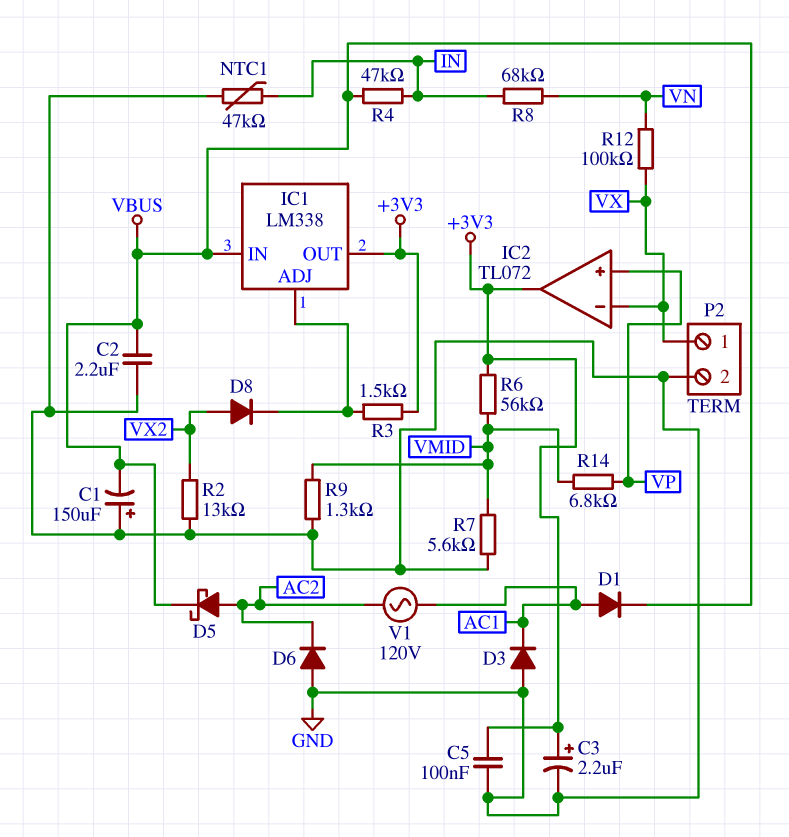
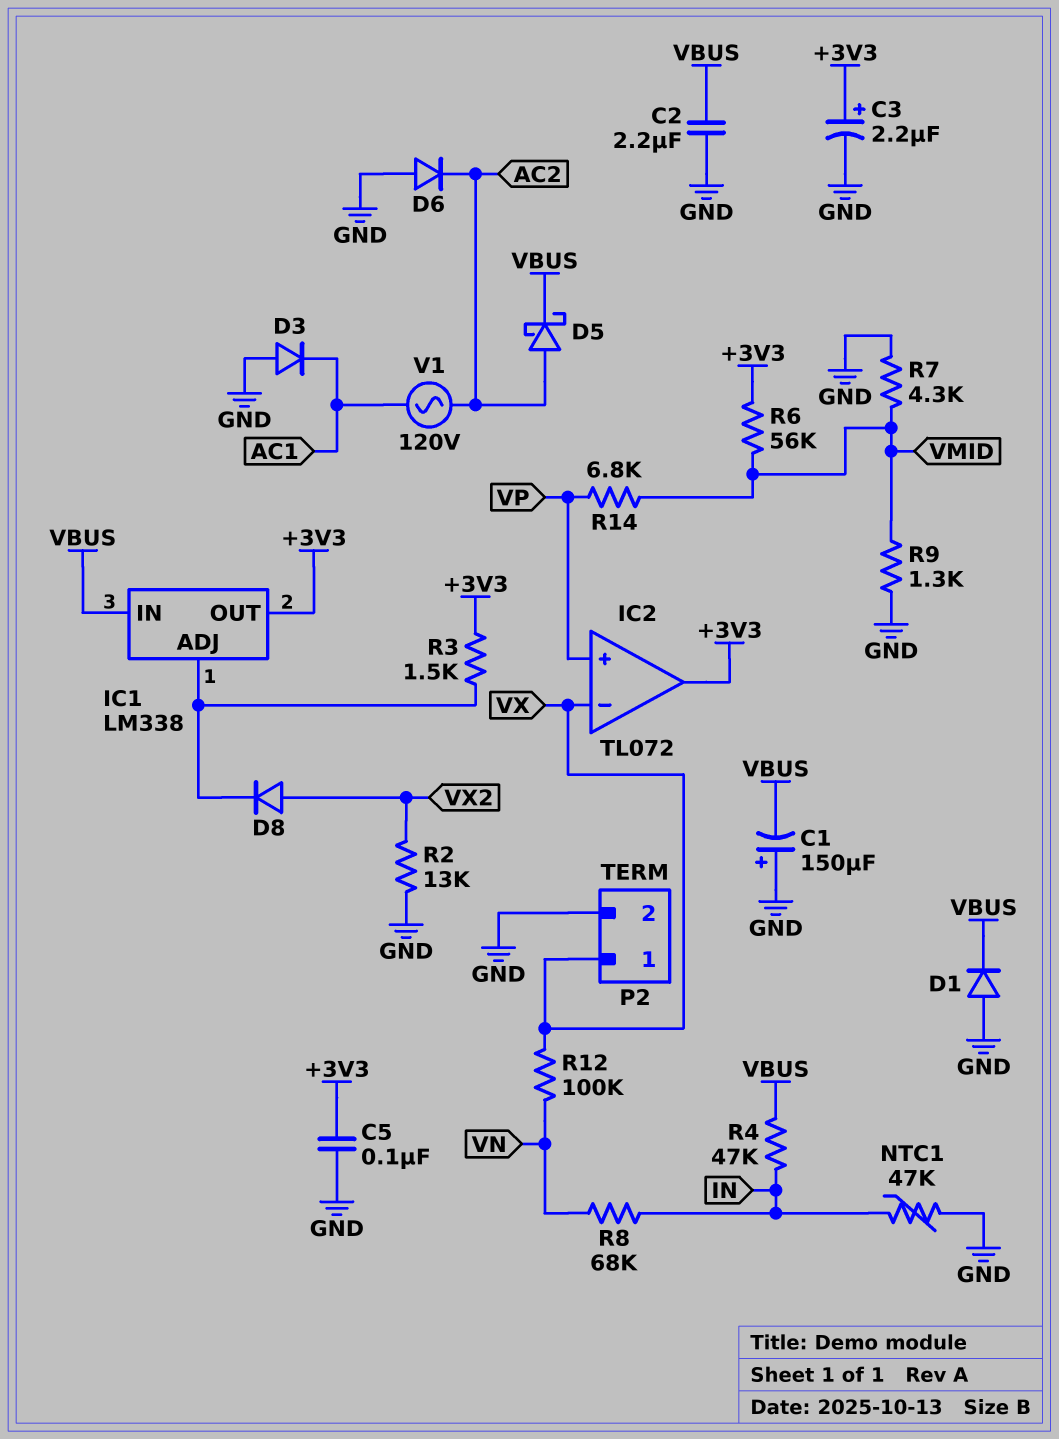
D1: diode (A AC1, K VBUS) -> diode (A GND, K VBUS)
R7: 5.6k (GND, VMID) -> 4.3k (GND, VMID)

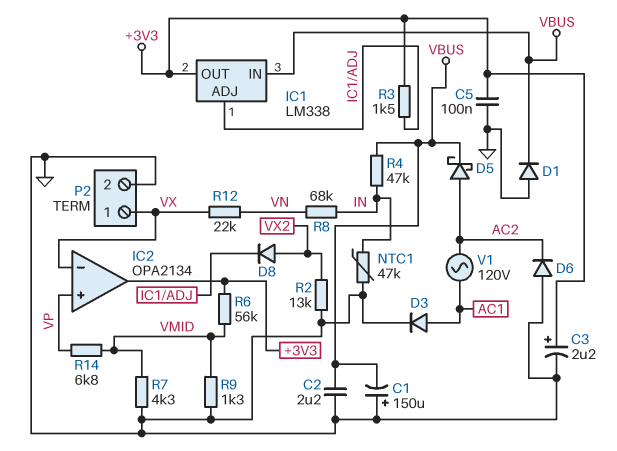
D3: diode (A GND, K AC1) -> diode (A AC1, K GND)
IC2: TL072 -> OPA2134
R12: 100k (VN, VX) -> 22k (VN, VX)

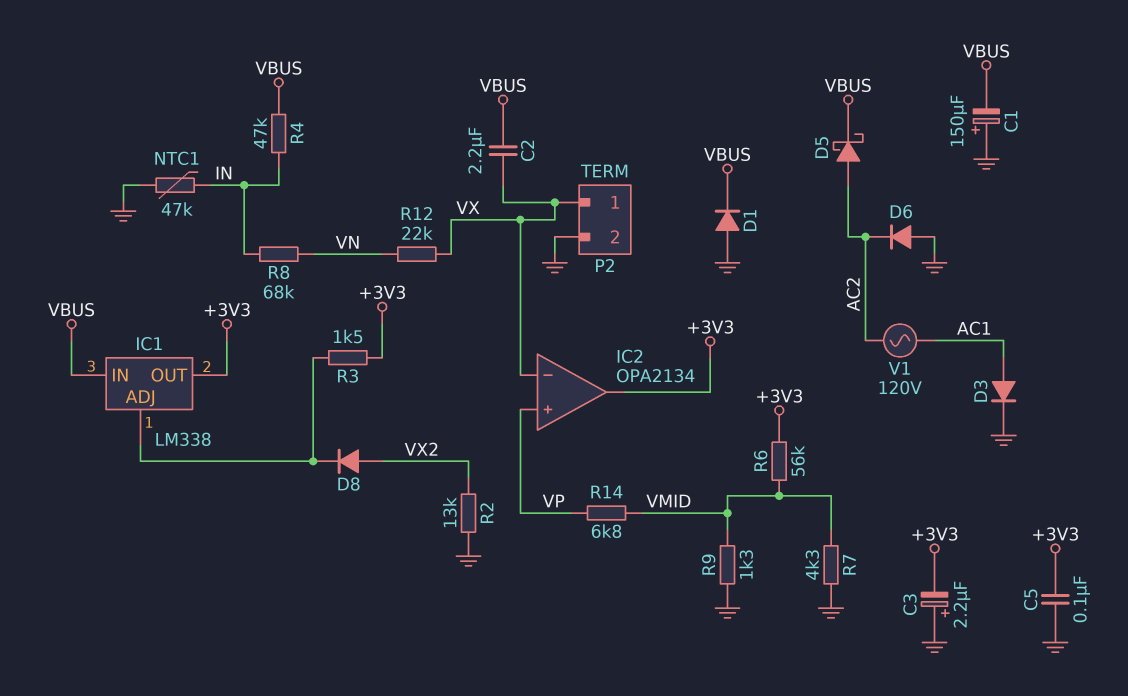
C2: 2.2uF (GND, VBUS) -> 2.2uF (VBUS, VX)
C3: 2.2uF (plus +3V3, minus GND) -> 2.2uF (plus GND, minus +3V3)

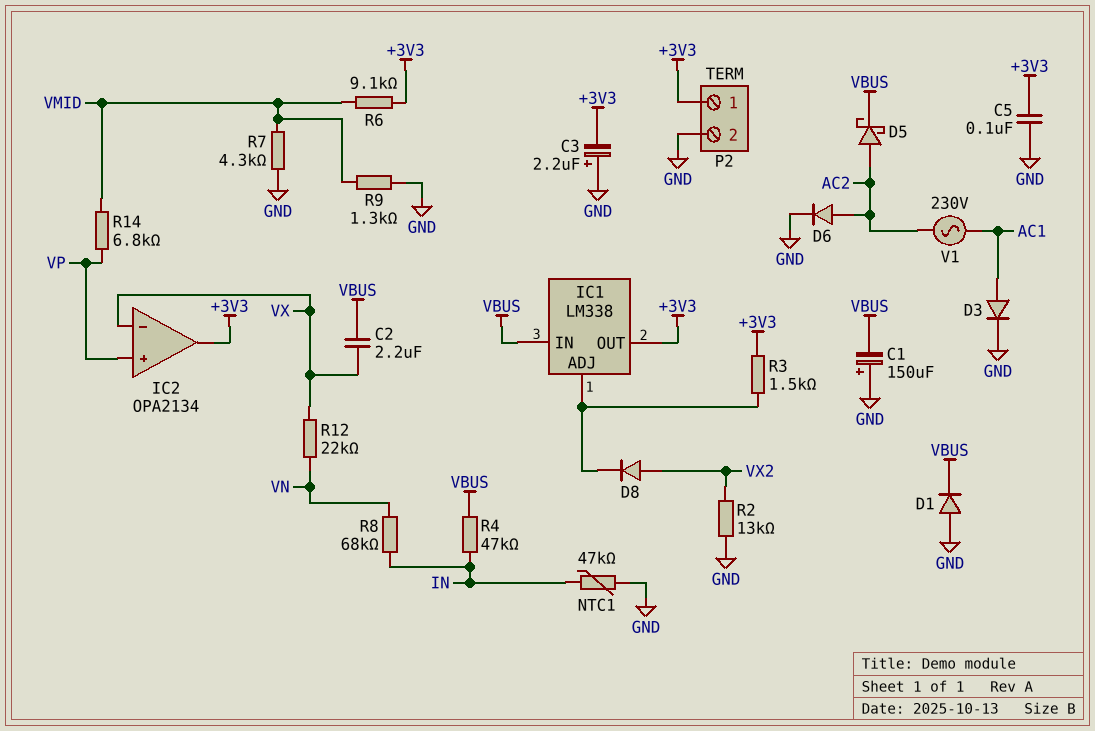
D6: diode (A GND, K AC2) -> diode (A AC2, K GND)
P2 pin 1: VX -> +3V3
R6: 56k (+3V3, VMID) -> 9.1k (+3V3, VMID)
V1: AC 120V (AC1, AC2) -> AC 230V (AC1, AC2)

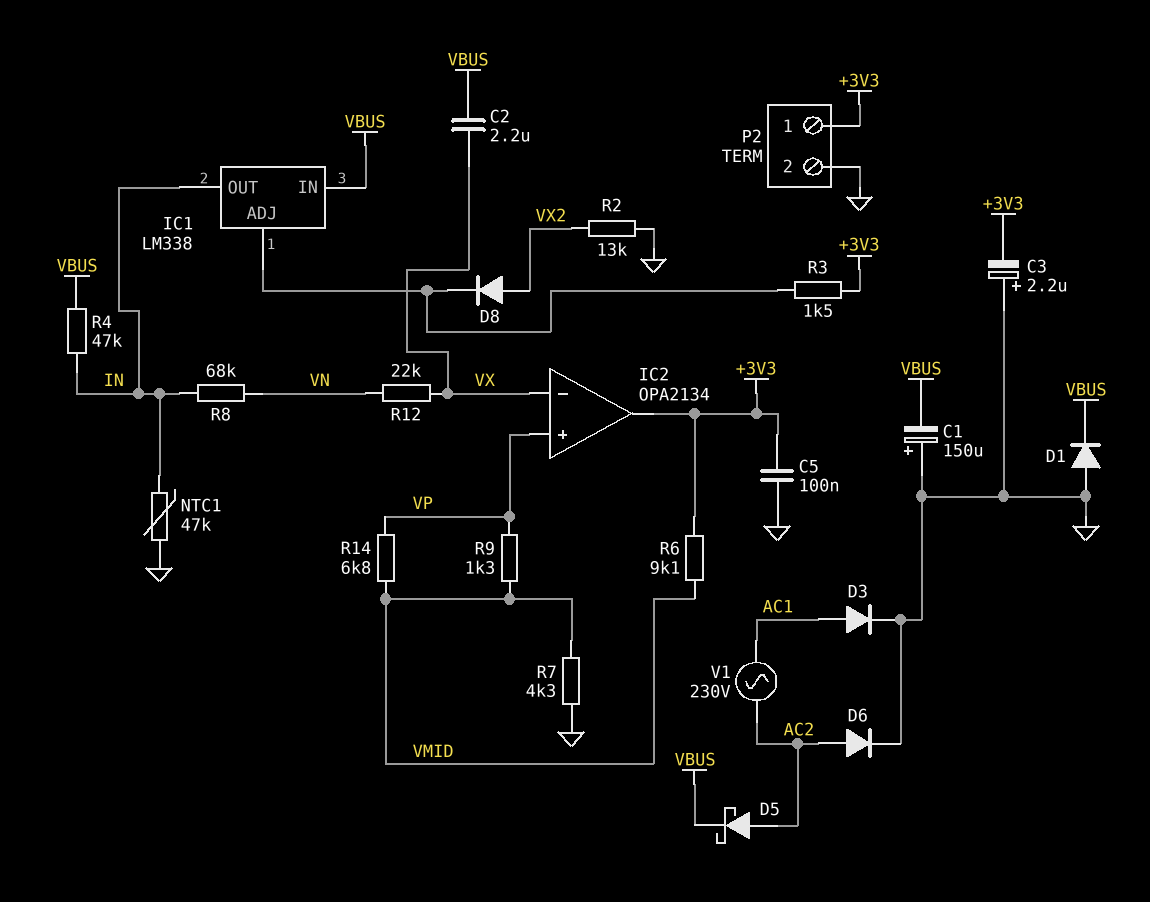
IC1 pin OUT: +3V3 -> IN
R9: 1.3k (GND, VMID) -> 1.3k (VMID, VP)

